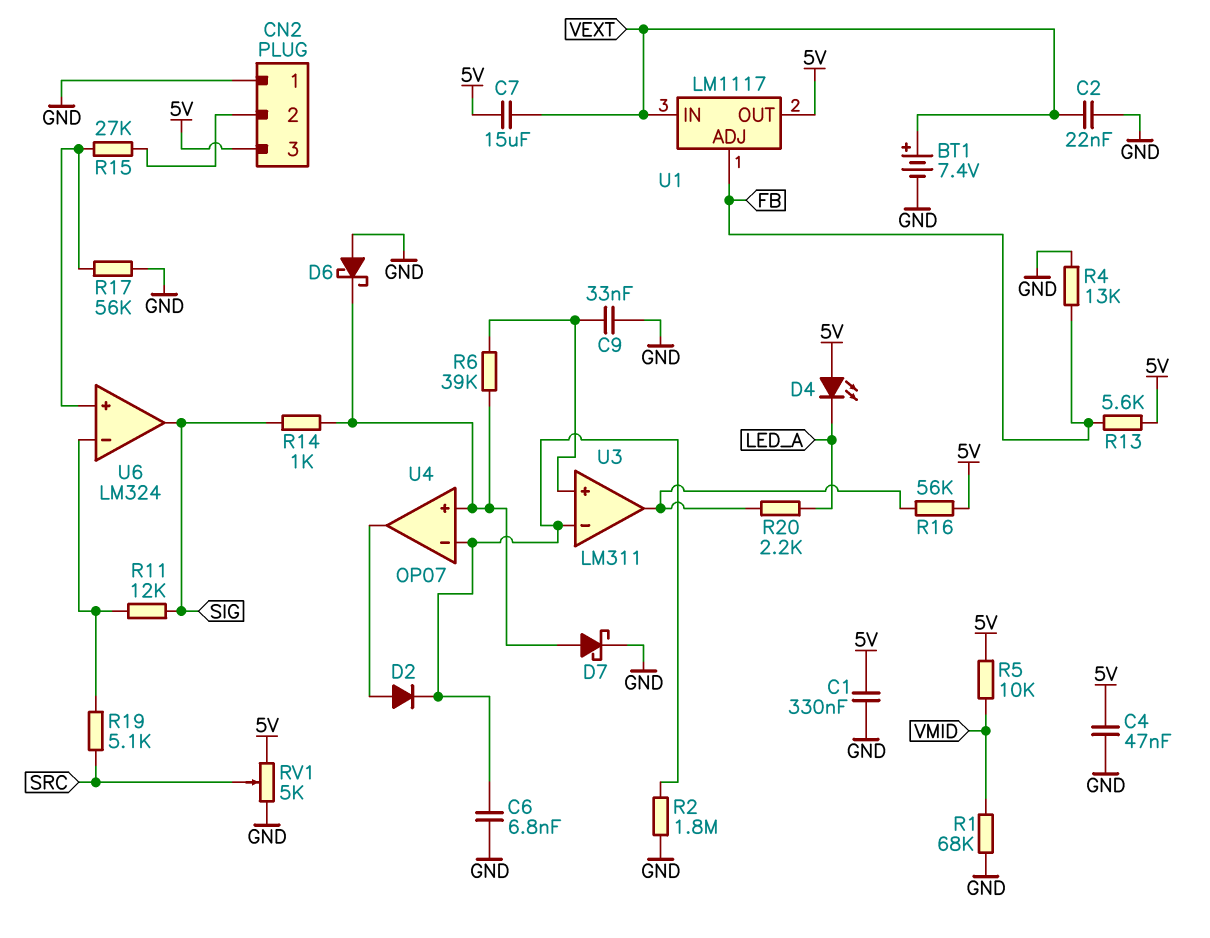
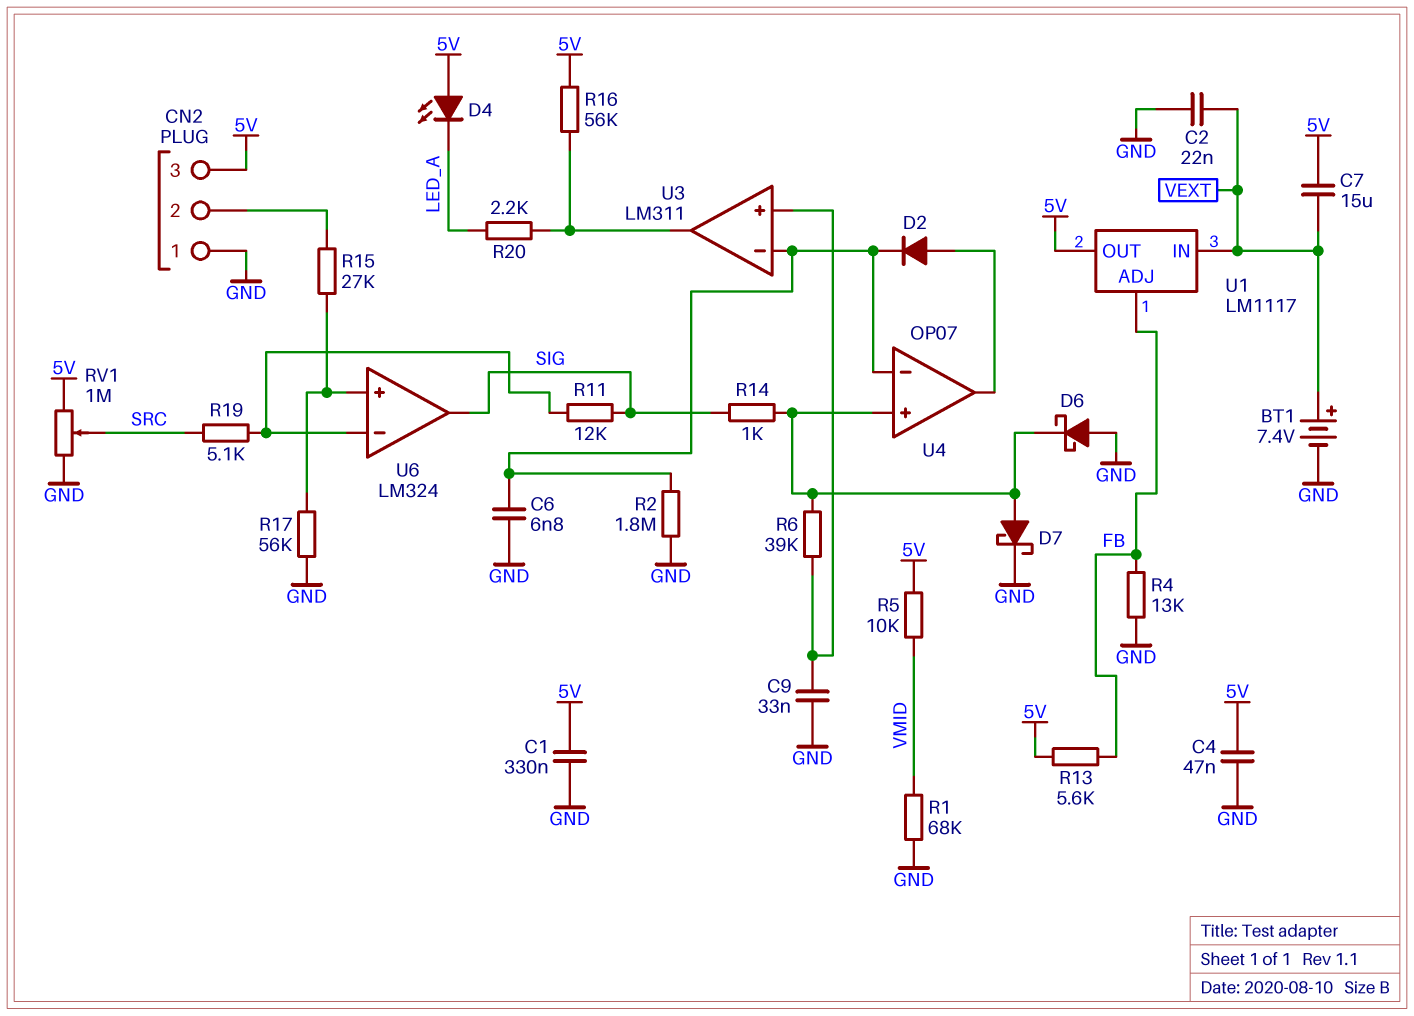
RV1: 5k (5V, GND, wiper SRC) -> 1M (5V, GND, wiper SRC)

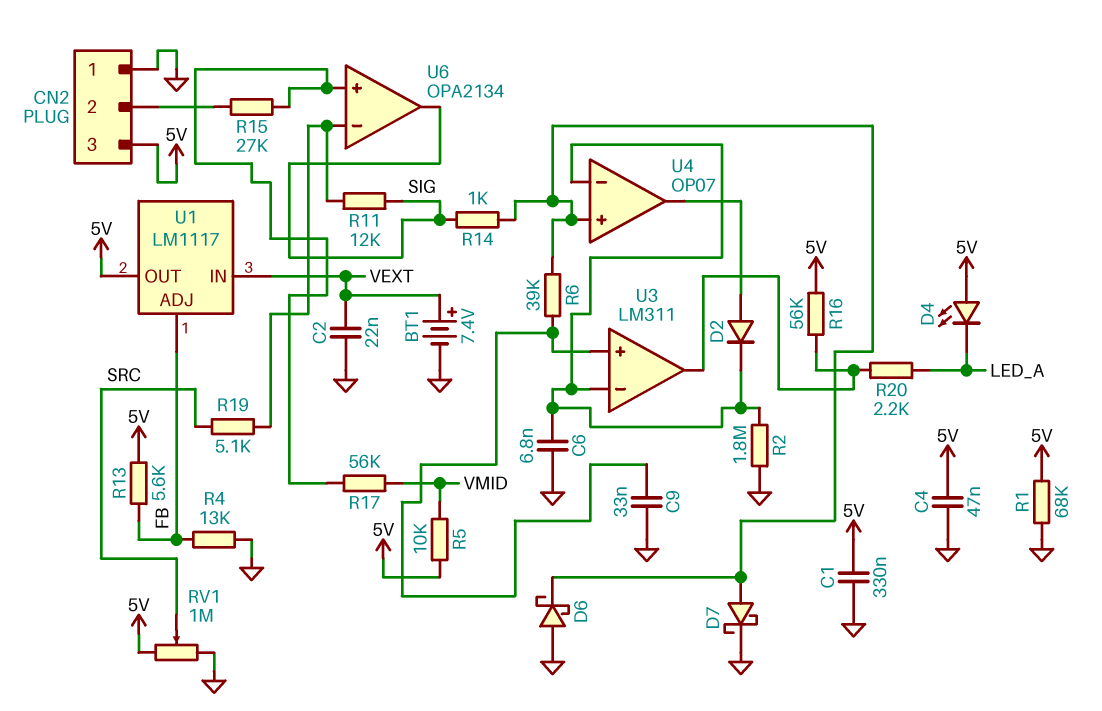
C7: 15uF (5V, VEXT) -> none
R1: 68k (GND, VMID) -> 68k (5V, GND)
R17: 56k (GND, U6/in+) -> 56k (U6/in+, VMID)
U6: LM324 -> OPA2134

